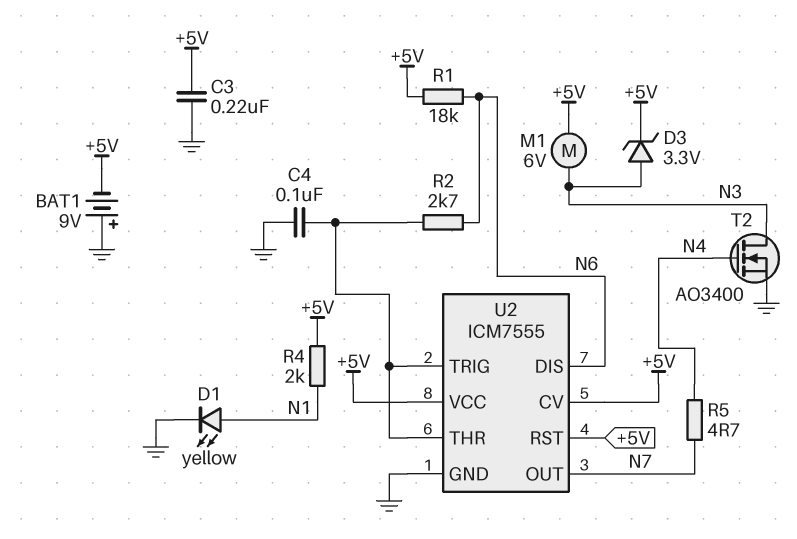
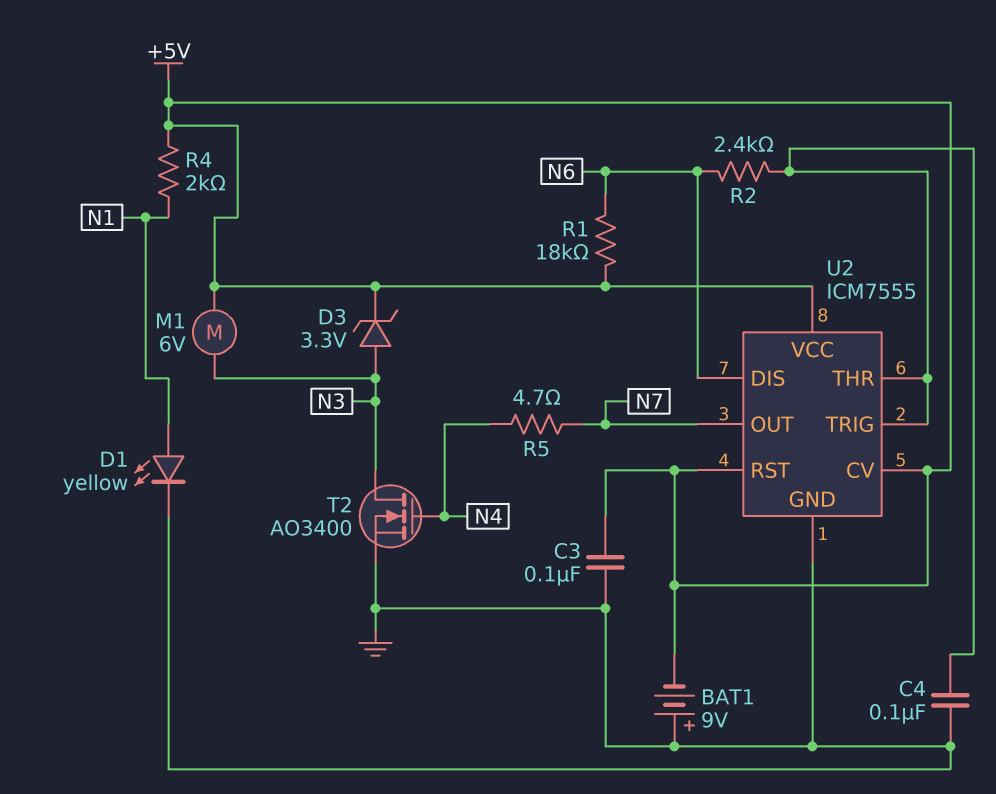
C3: 220nF (+5V, GND) -> 100nF (+5V, GND)
R2: 2.7k (N6, U2/THR) -> 2.4k (N6, U2/THR)

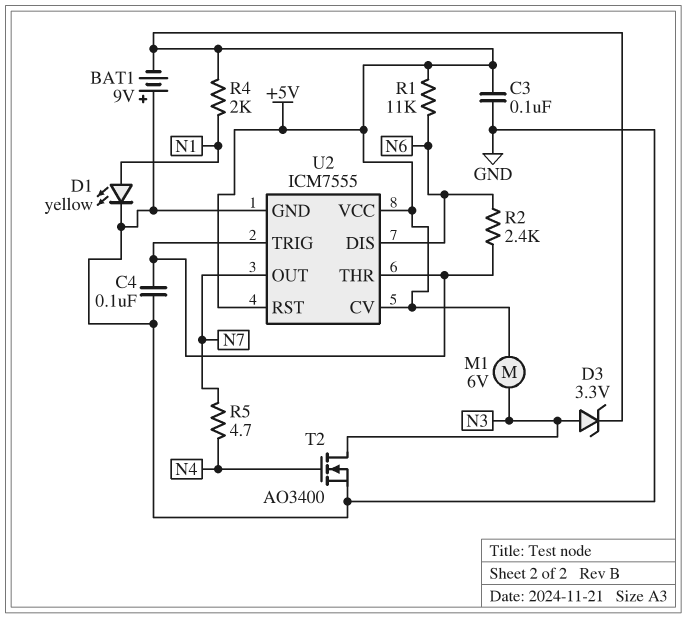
R1: 18k (+5V, N6) -> 11k (+5V, N6)

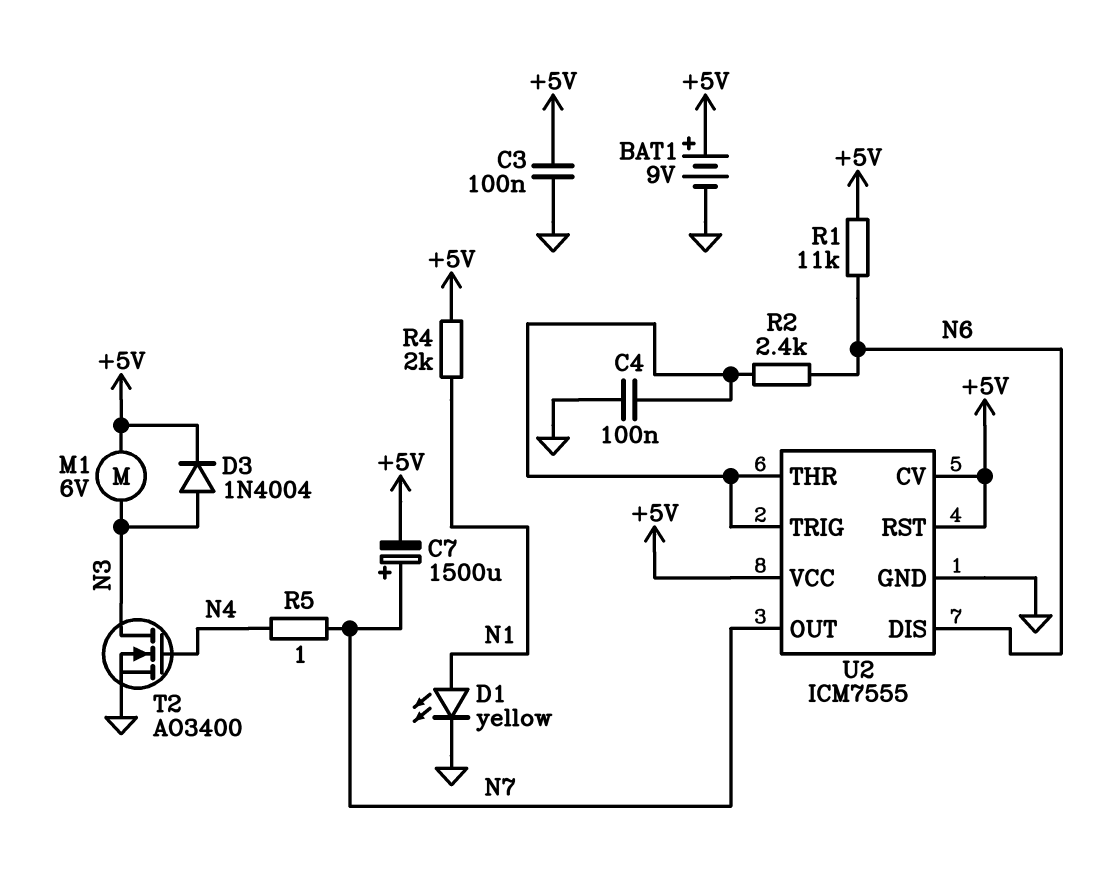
BAT1: 9V (plus GND, minus +5V) -> 9V (plus +5V, minus GND)
C7: none -> 1500uF (plus N7, minus +5V)
D3: zener 3.3V (A N3, K +5V) -> diode 1N4004 (A N3, K +5V)
R5: 4.7 (N4, N7) -> 1 (N4, N7)

